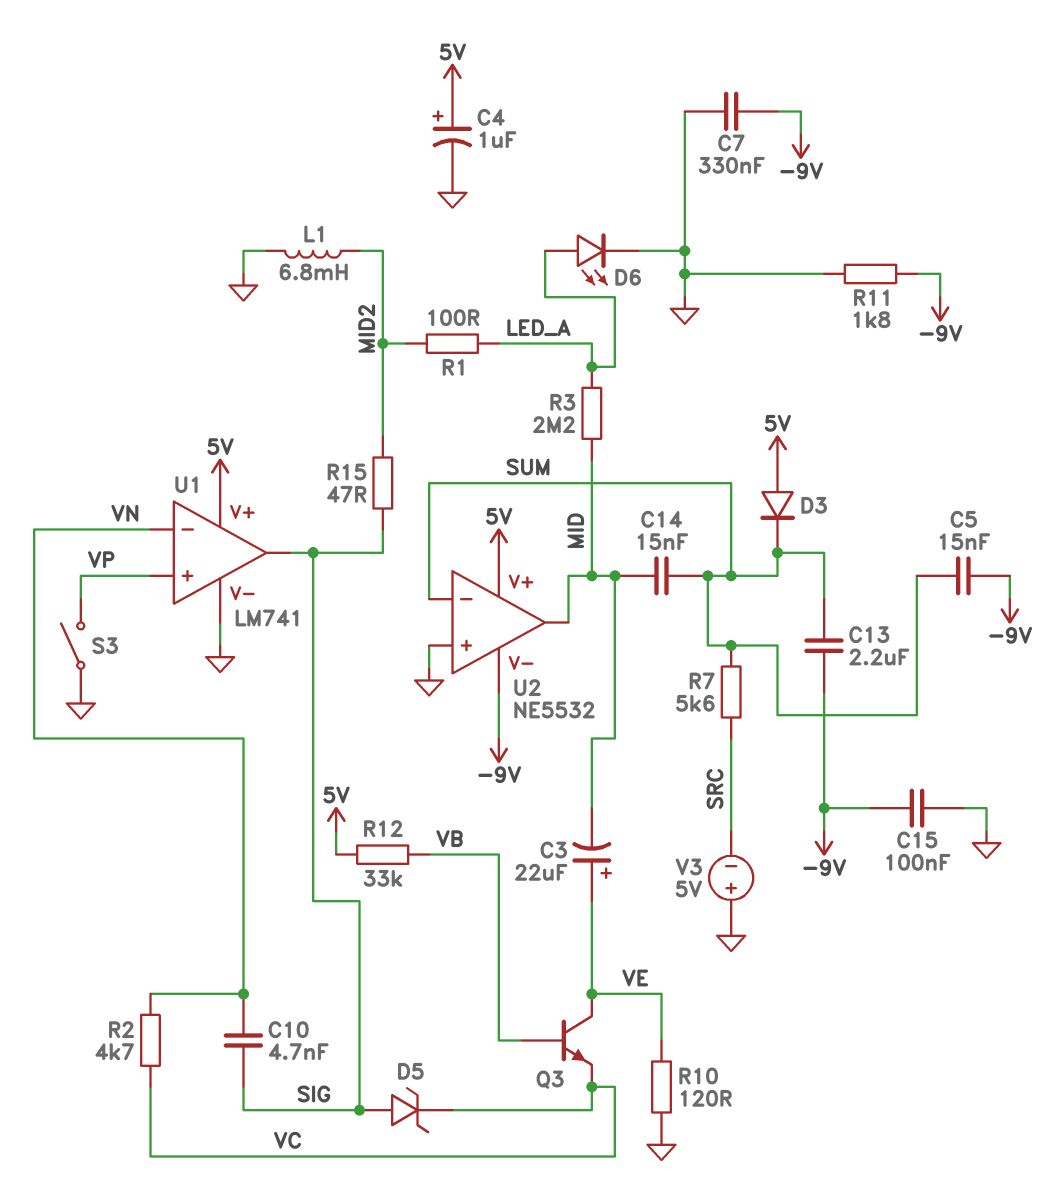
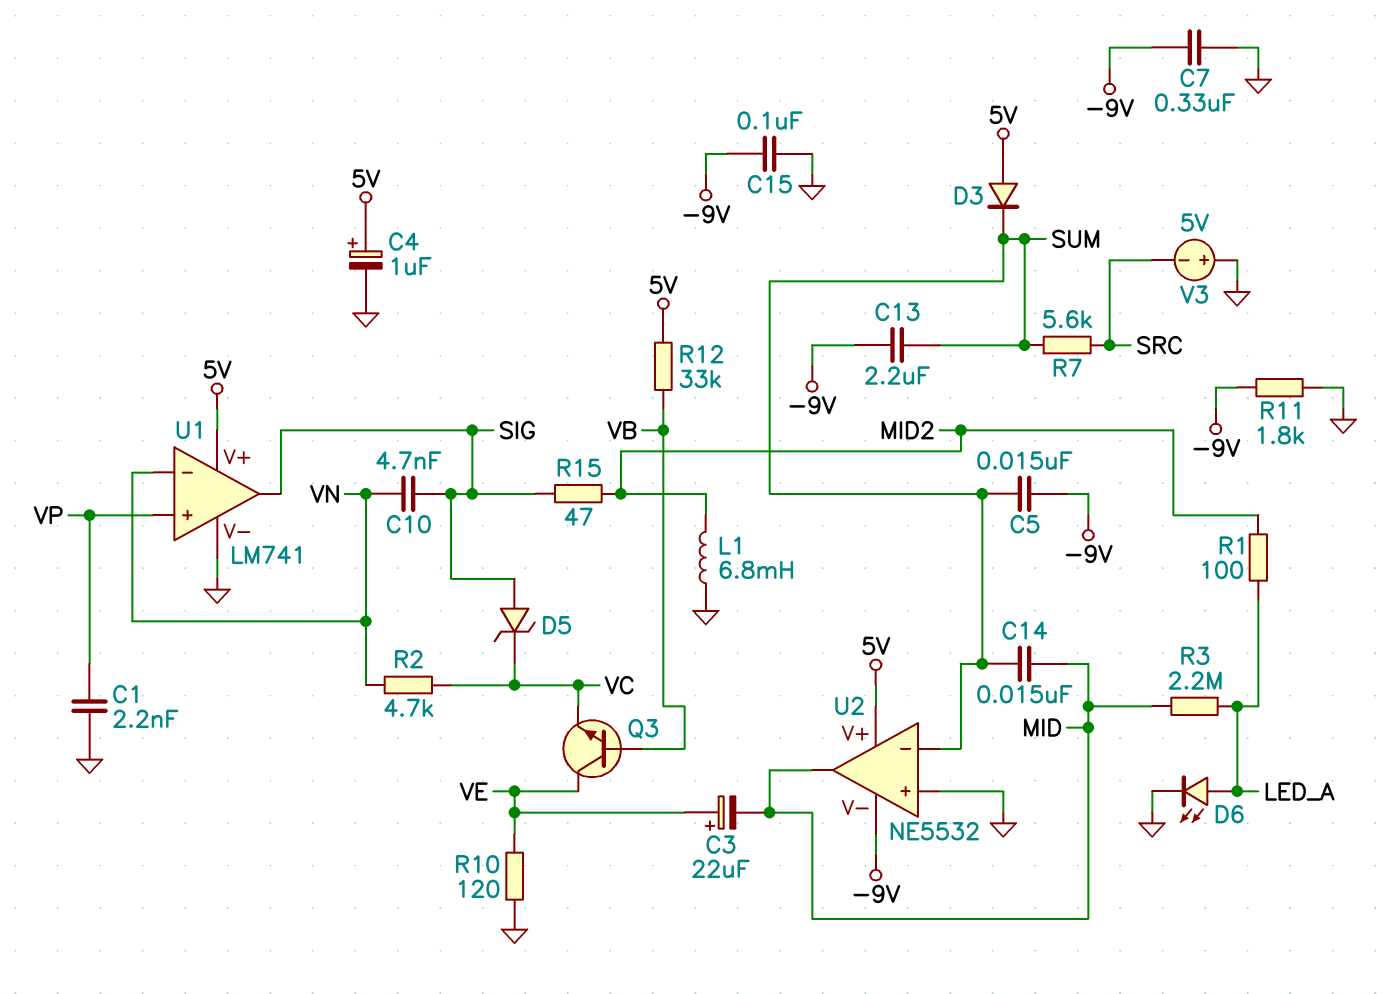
C1: none -> 2.2nF (GND, VP)
S3: switch (GND, VP) -> none

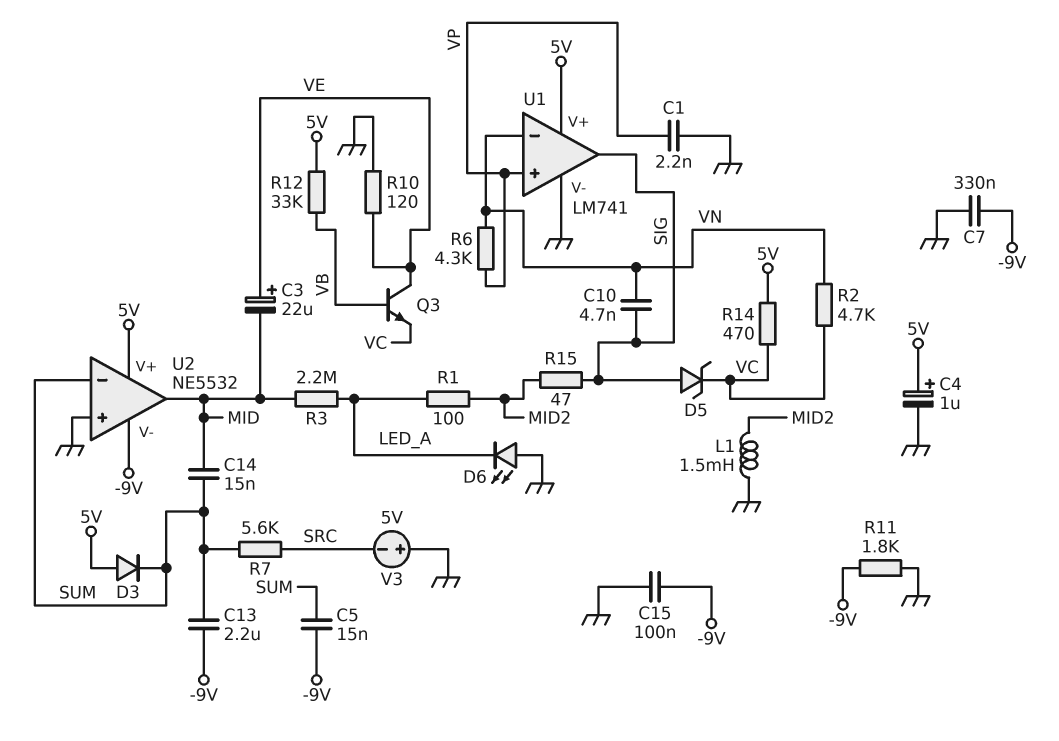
D6: LED (A LED_A, K GND) -> LED (A GND, K LED_A)
L1: 6.8mH (GND, MID2) -> 1.5mH (GND, MID2)
R6: none -> 4.3k (VN, VP)
R14: none -> 470 (5V, VC)

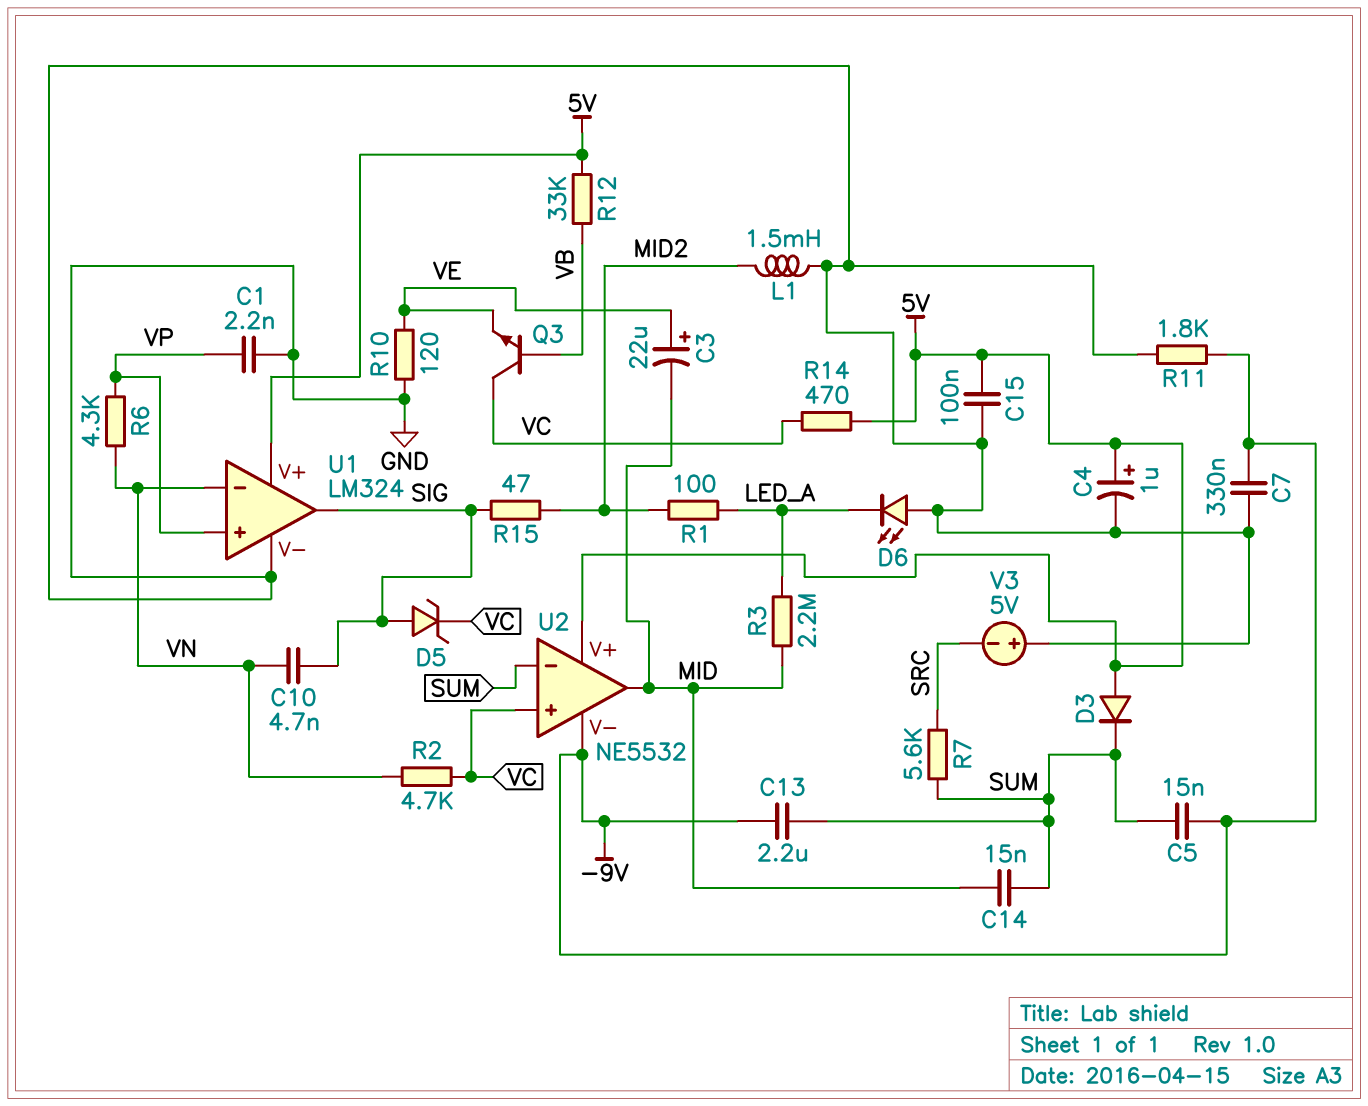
C15: 100nF (-9V, GND) -> 100nF (5V, GND)
Q3: NPN (B VB, C VE, E VC) -> NPN (B VB, C VC, E VE)
U1: LM741 -> LM324
U2 pin in+: GND -> VC

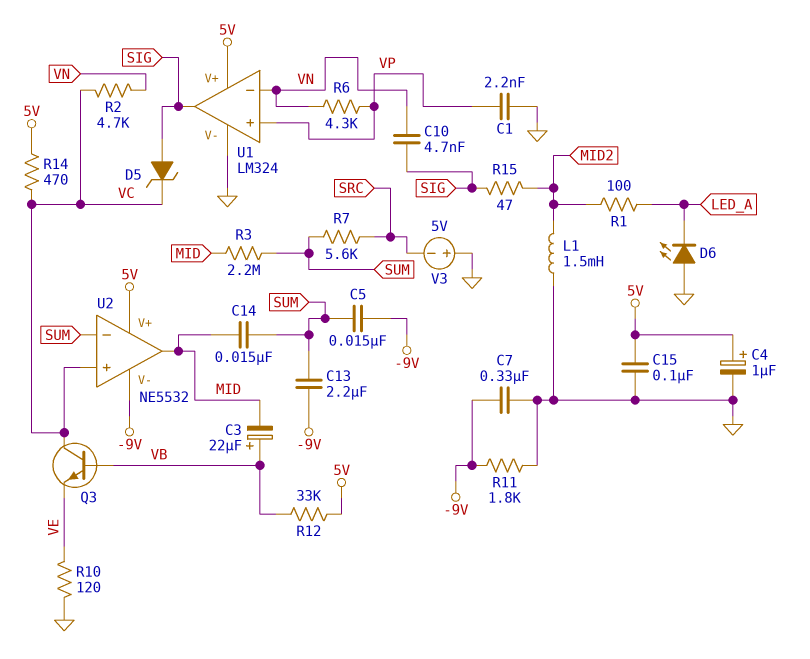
C3: 22uF (plus VE, minus MID) -> 22uF (plus VB, minus MID)
D3: diode (A 5V, K SUM) -> none
R3: 2.2M (LED_A, MID) -> 2.2M (MID, SUM)

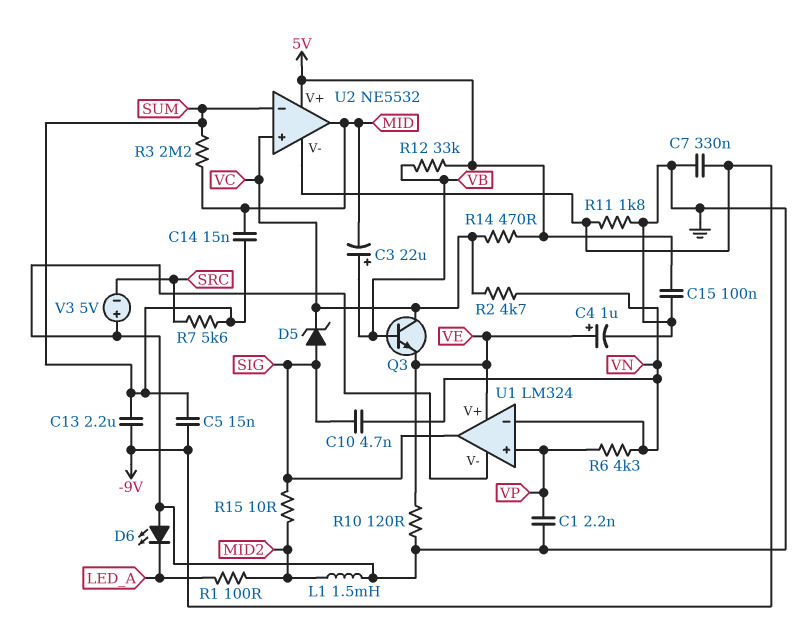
C4: 1uF (plus 5V, minus GND) -> 1uF (plus VE, minus GND)
R15: 47 (MID2, SIG) -> 10 (MID2, SIG)
U1 pin V+: 5V -> VE

